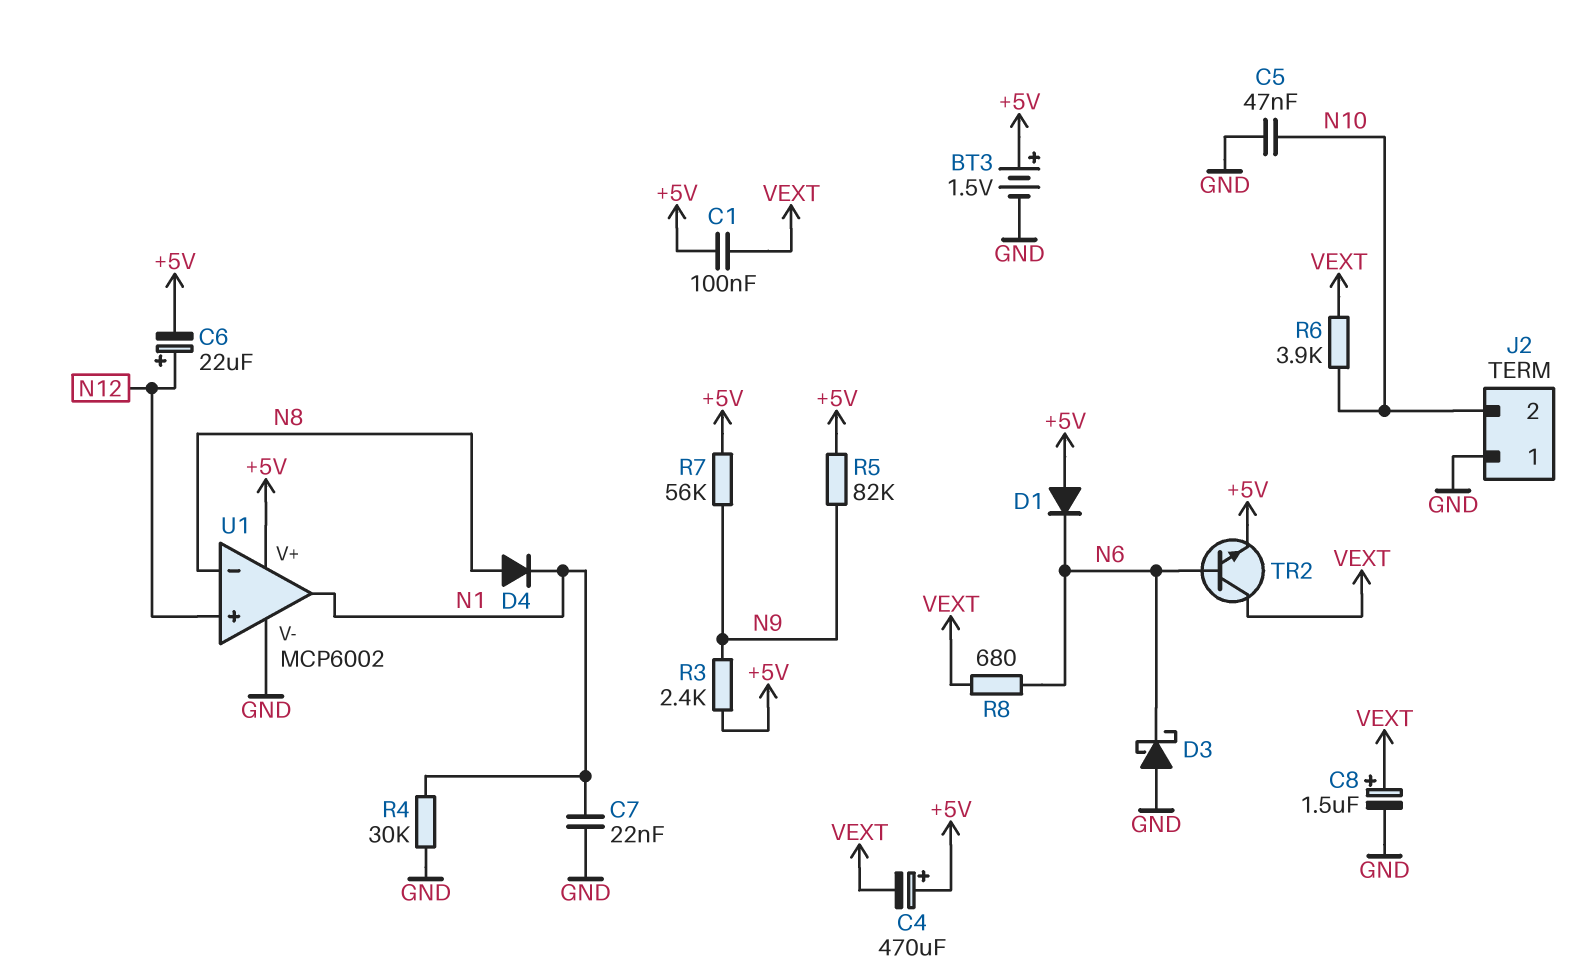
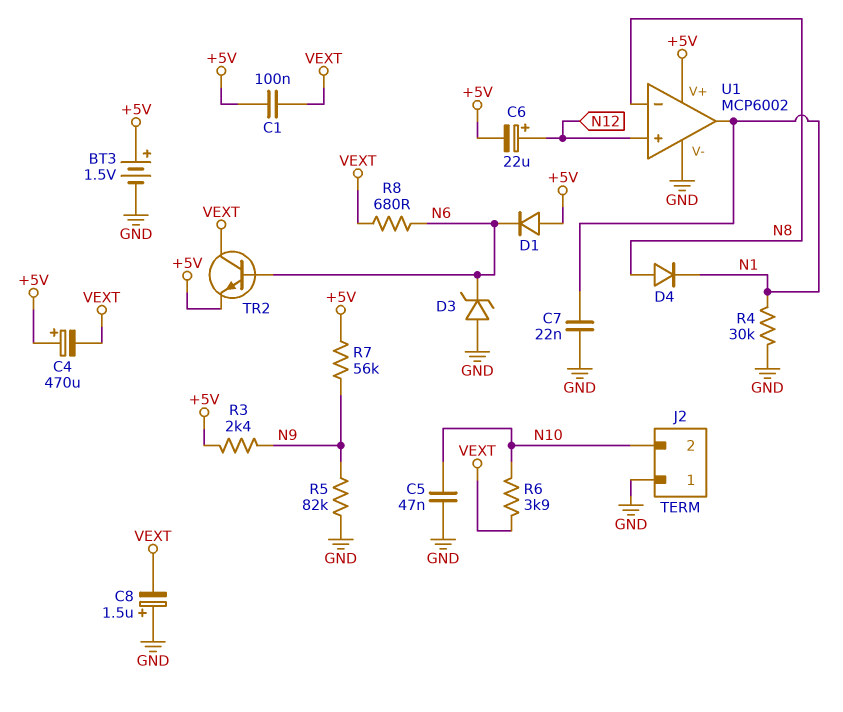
C8: 1.5uF (plus VEXT, minus GND) -> 1.5uF (plus GND, minus VEXT)
D3: schottky (A GND, K N6) -> zener (A GND, K N6)
R5: 82k (+5V, N9) -> 82k (GND, N9)

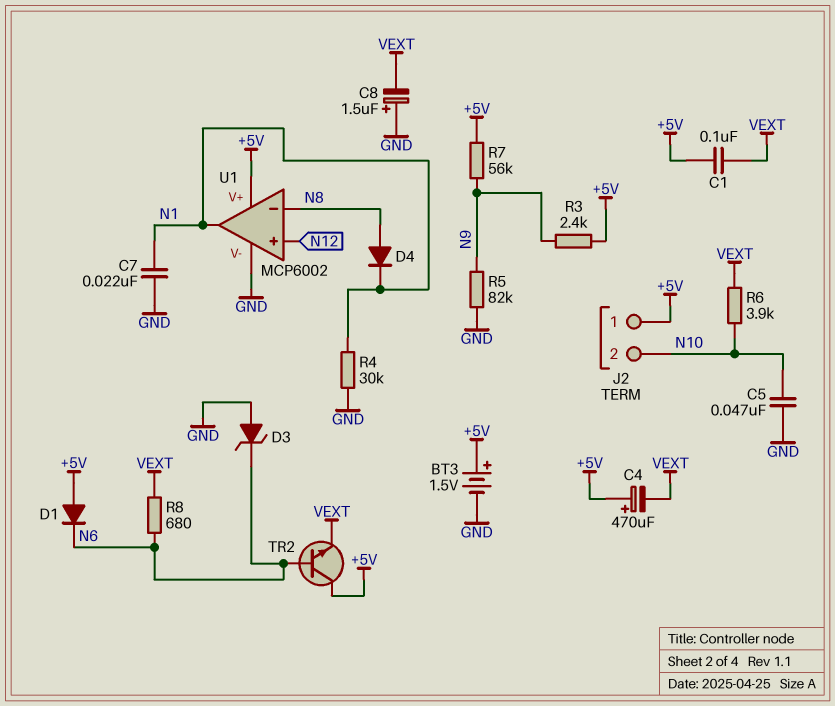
C6: 22uF (plus N12, minus +5V) -> none
J2 pin 1: GND -> +5V
TR2: NPN (B N6, C VEXT, E +5V) -> NPN (B N6, C +5V, E VEXT)

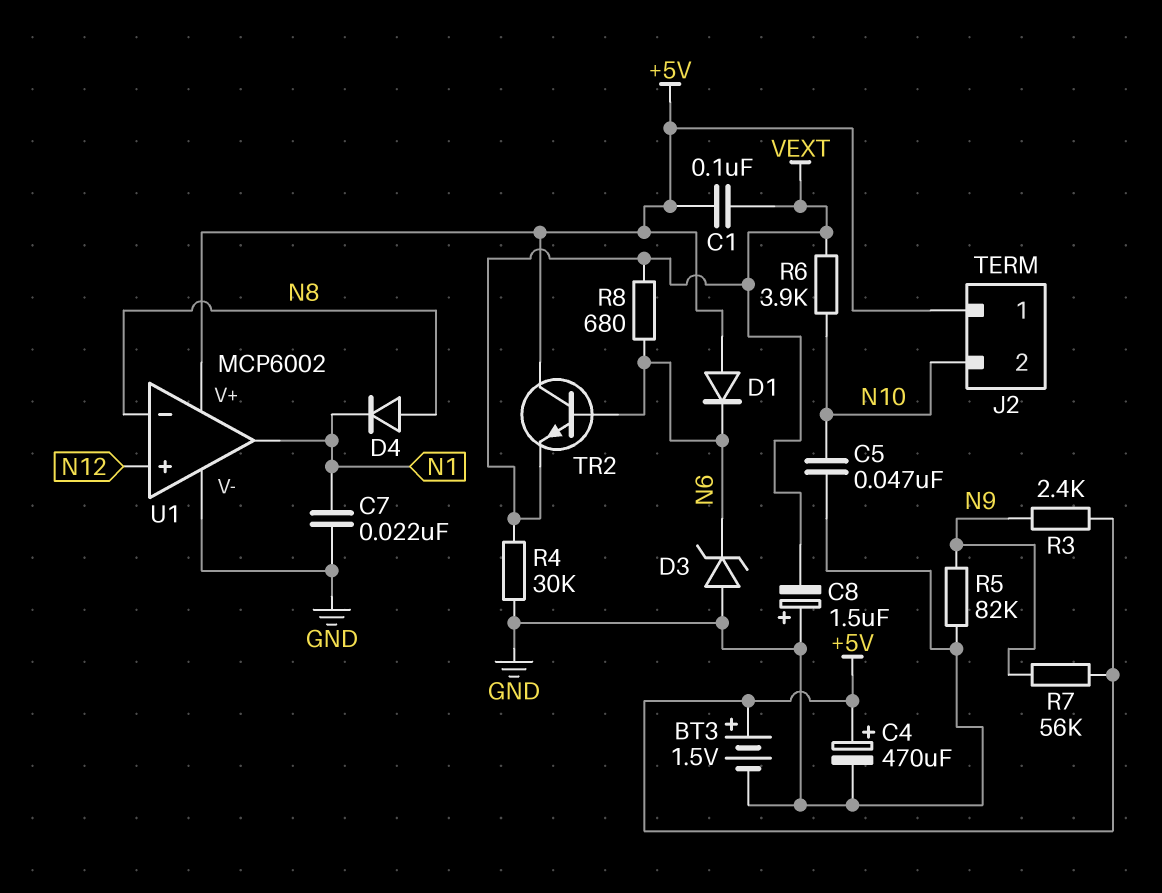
C4: 470uF (plus +5V, minus VEXT) -> 470uF (plus +5V, minus GND)
R4: 30k (GND, N1) -> 30k (GND, VEXT)

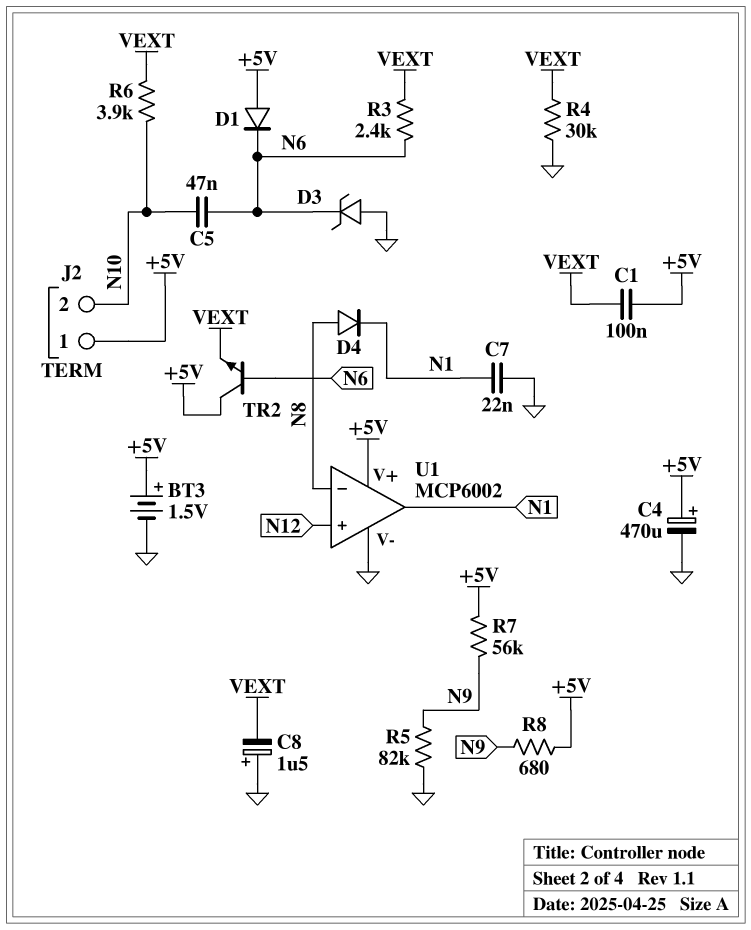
C5: 47nF (GND, N10) -> 47nF (N6, N10)
R3: 2.4k (+5V, N9) -> 2.4k (N6, VEXT)
R8: 680 (N6, VEXT) -> 680 (+5V, N9)

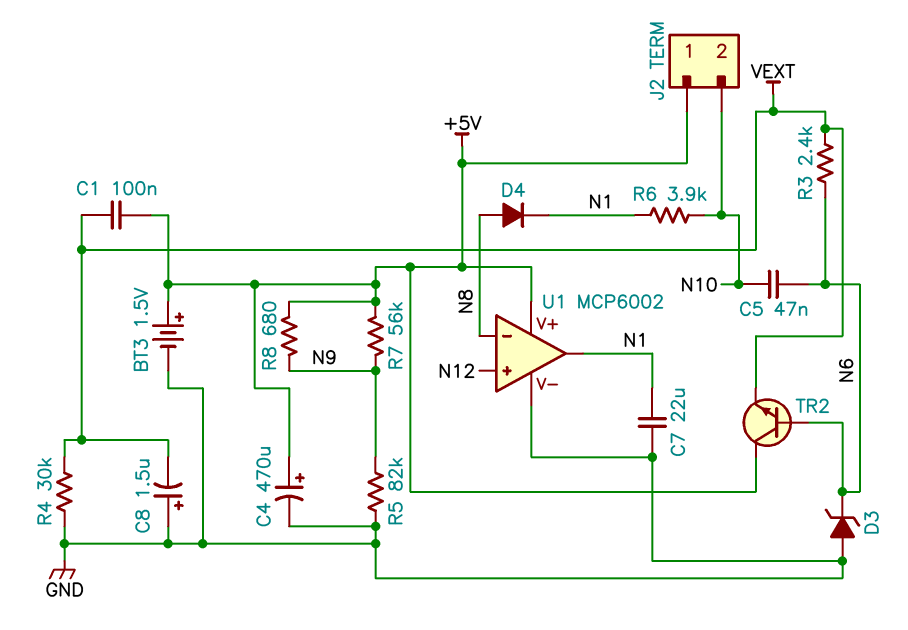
C7: 22nF (GND, N1) -> 22uF (GND, N1)
D1: diode (A +5V, K N6) -> none
R6: 3.9k (N10, VEXT) -> 3.9k (N1, N10)

